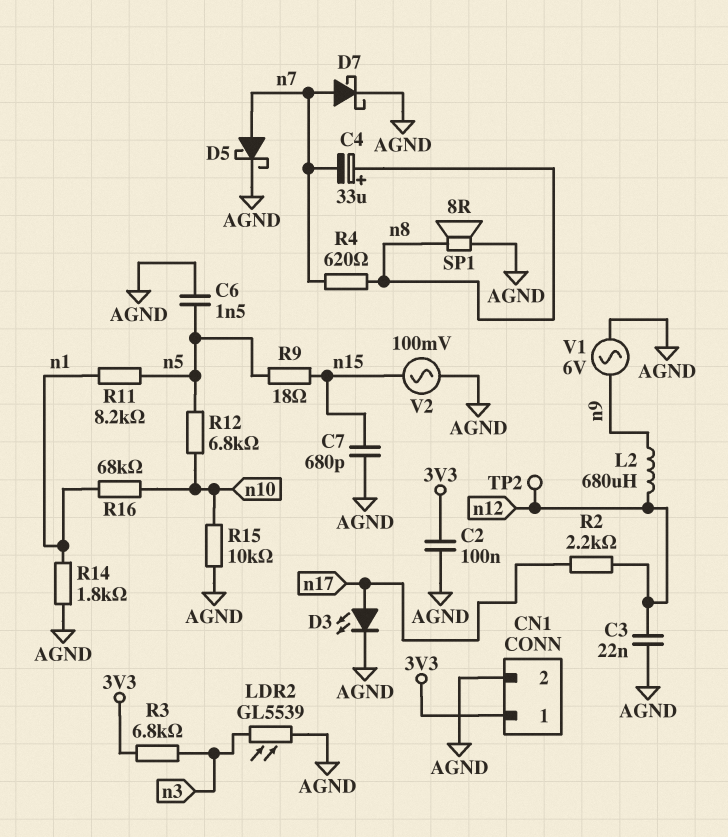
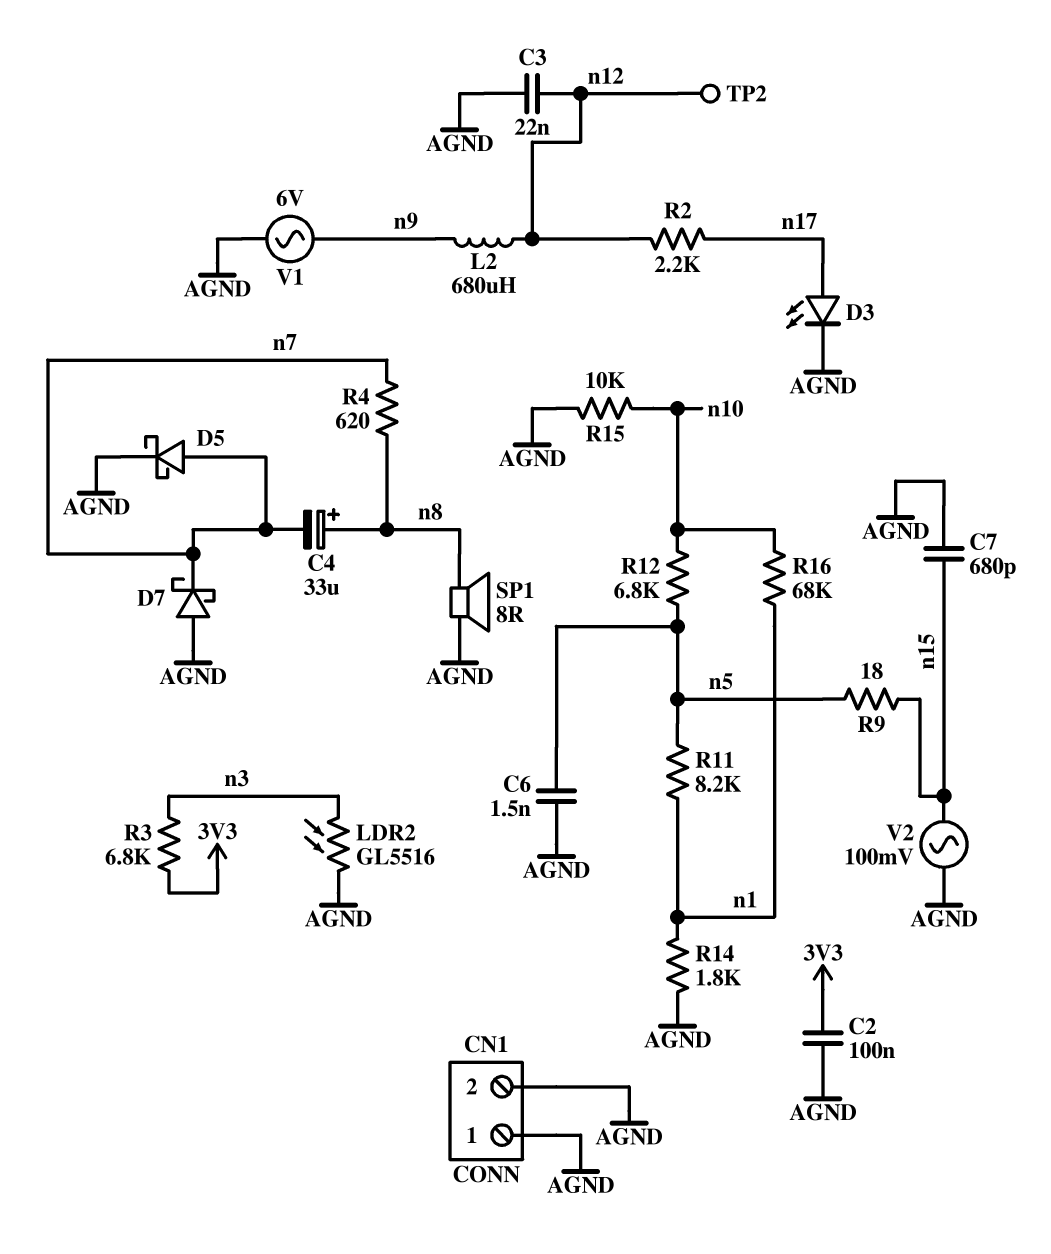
CN1 pin 1: 3V3 -> AGND
D7: schottky (A n7, K AGND) -> schottky (A AGND, K n7)
LDR2: GL5539 (AGND, n3) -> GL5516 (AGND, n3)

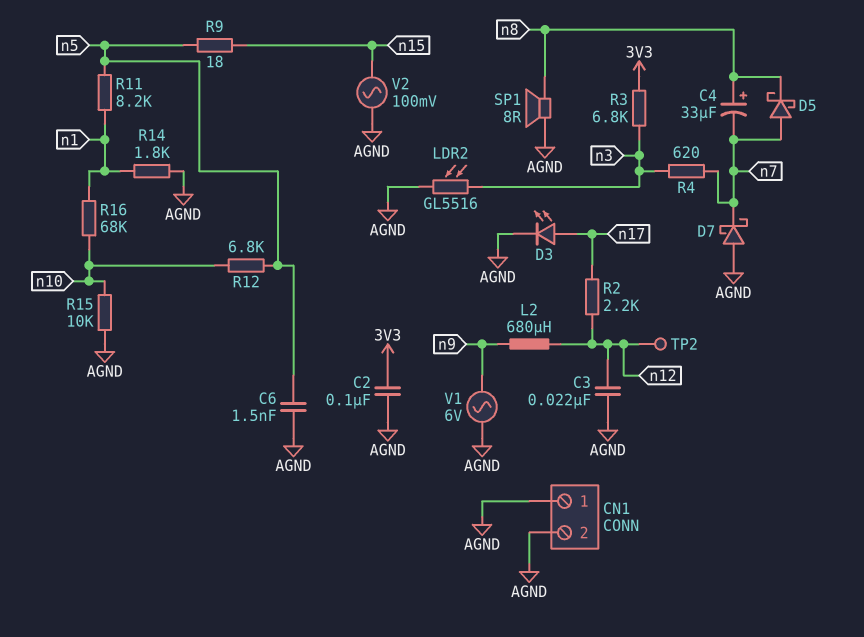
C7: 680pF (AGND, n15) -> none
D5: schottky (A n7, K AGND) -> schottky (A n7, K n8)
R4: 620 (n7, n8) -> 620 (n3, n7)

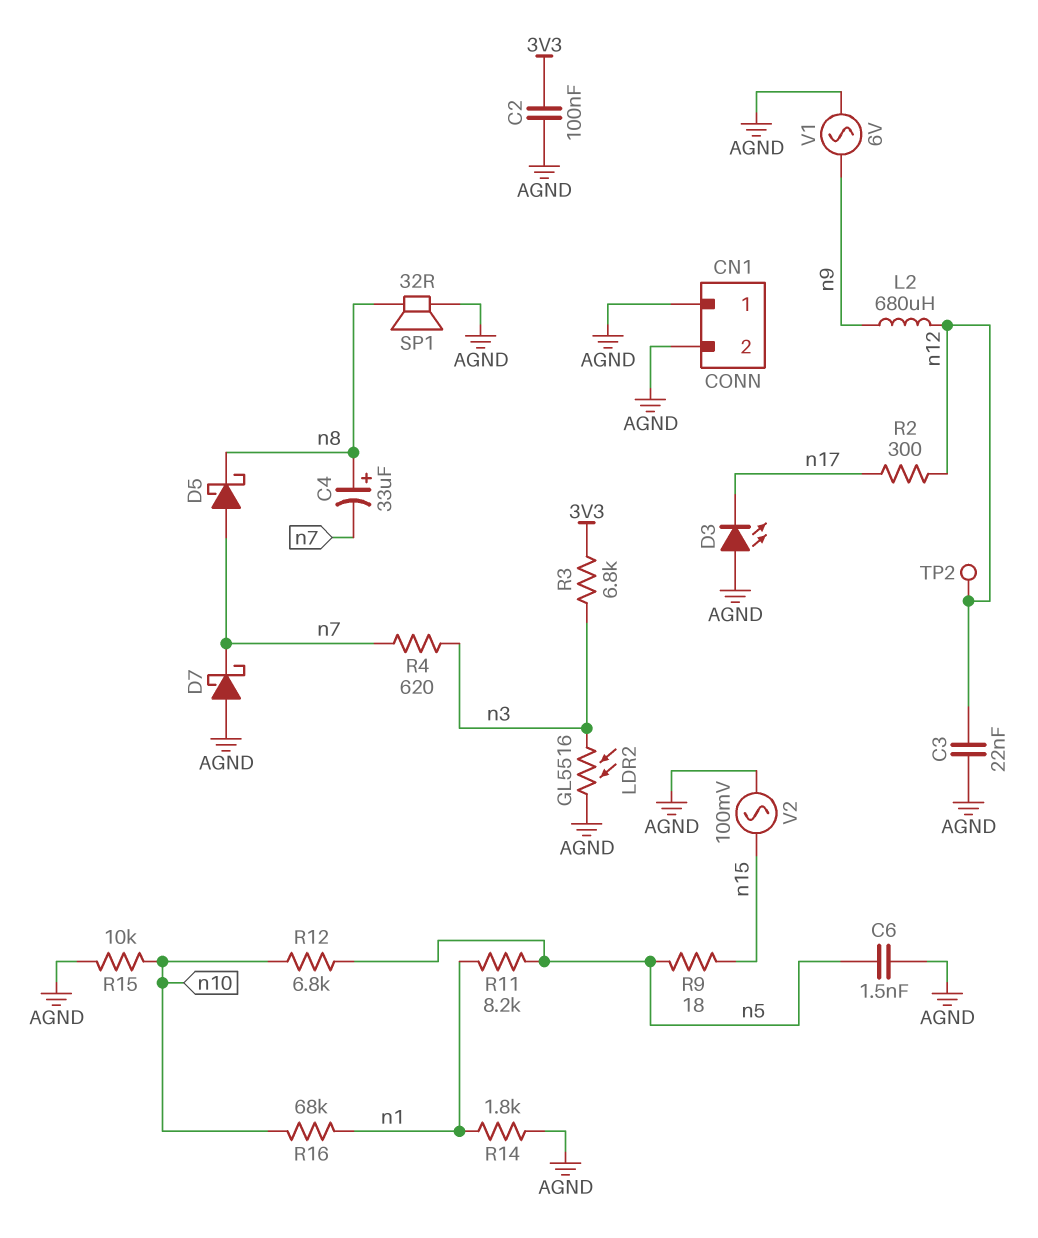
D3: LED (A n17, K AGND) -> LED (A AGND, K n17)
R2: 2.2k (n12, n17) -> 300 (n12, n17)
SP1: speaker 8R (AGND, n8) -> speaker 32R (AGND, n8)

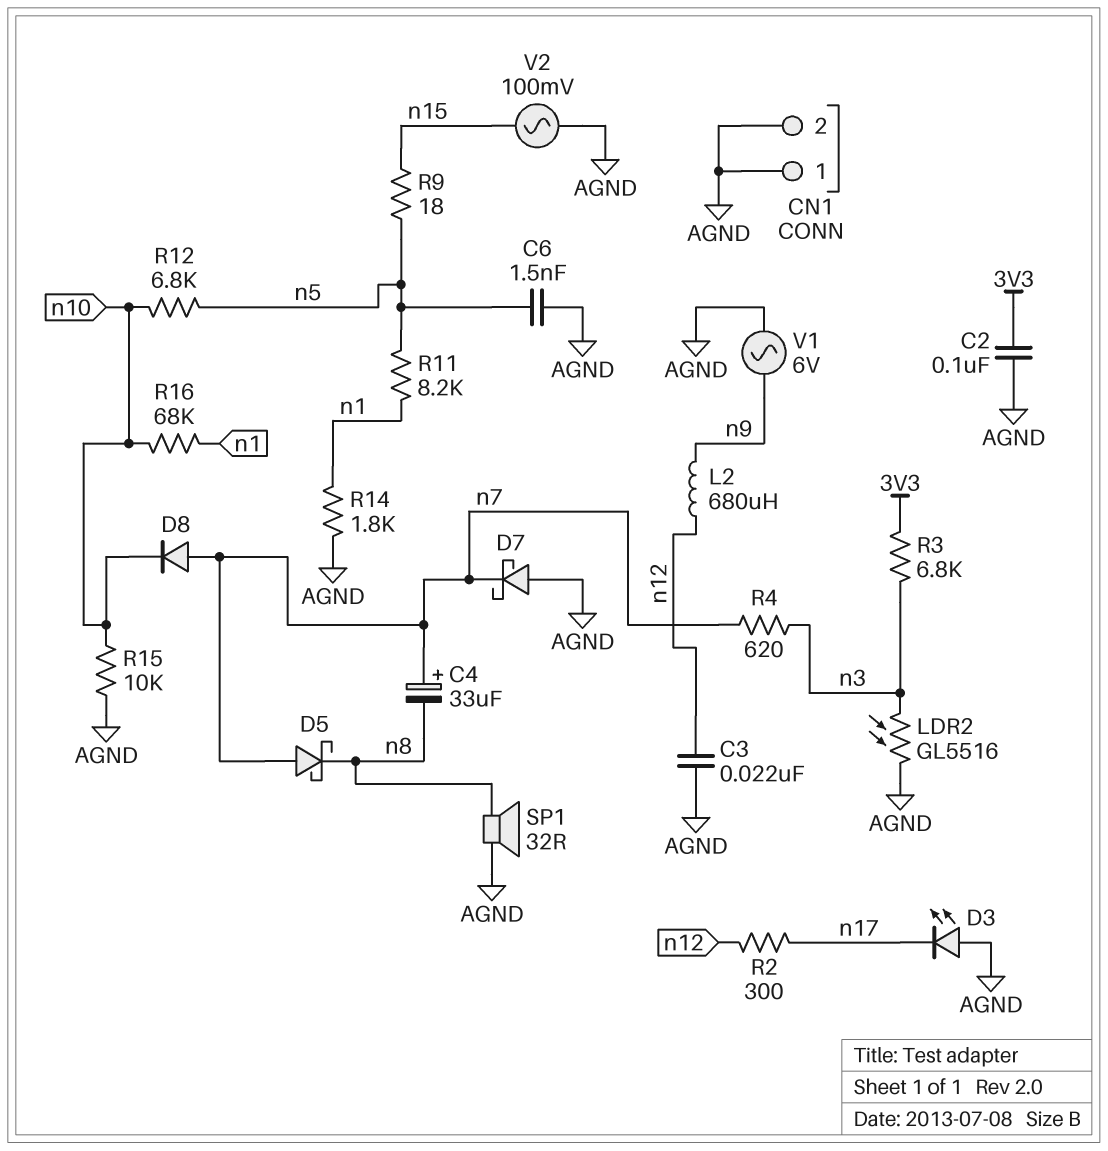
C4: 33uF (plus n8, minus n7) -> 33uF (plus n7, minus n8)
D8: none -> diode (A n7, K n10)
TP2: test point (n12) -> none

